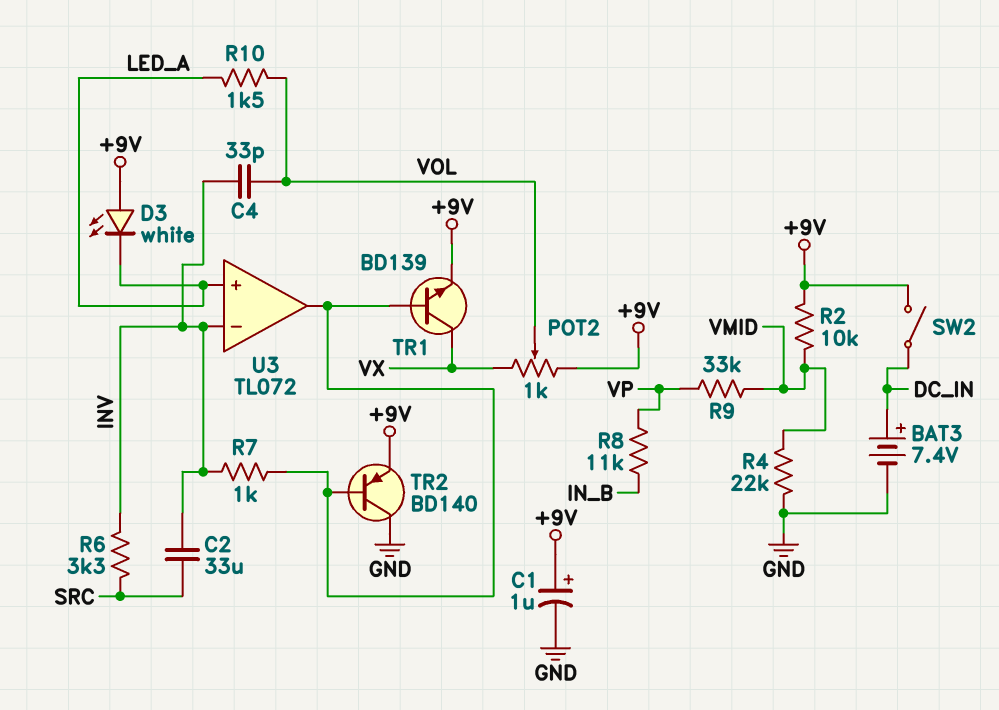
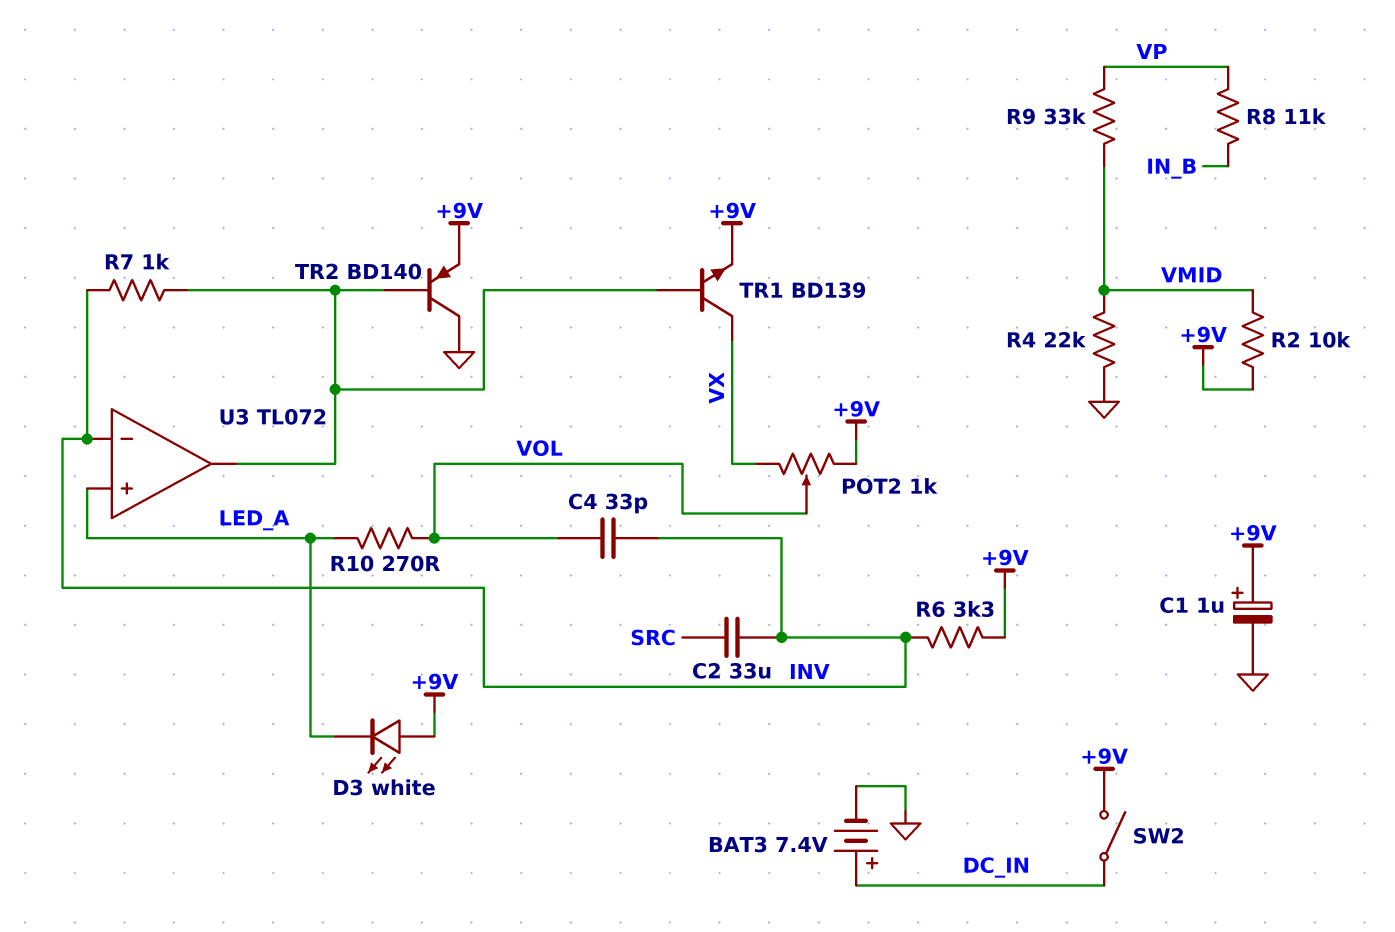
R6: 3.3k (INV, SRC) -> 3.3k (+9V, INV)
R10: 1.5k (LED_A, VOL) -> 270 (LED_A, VOL)

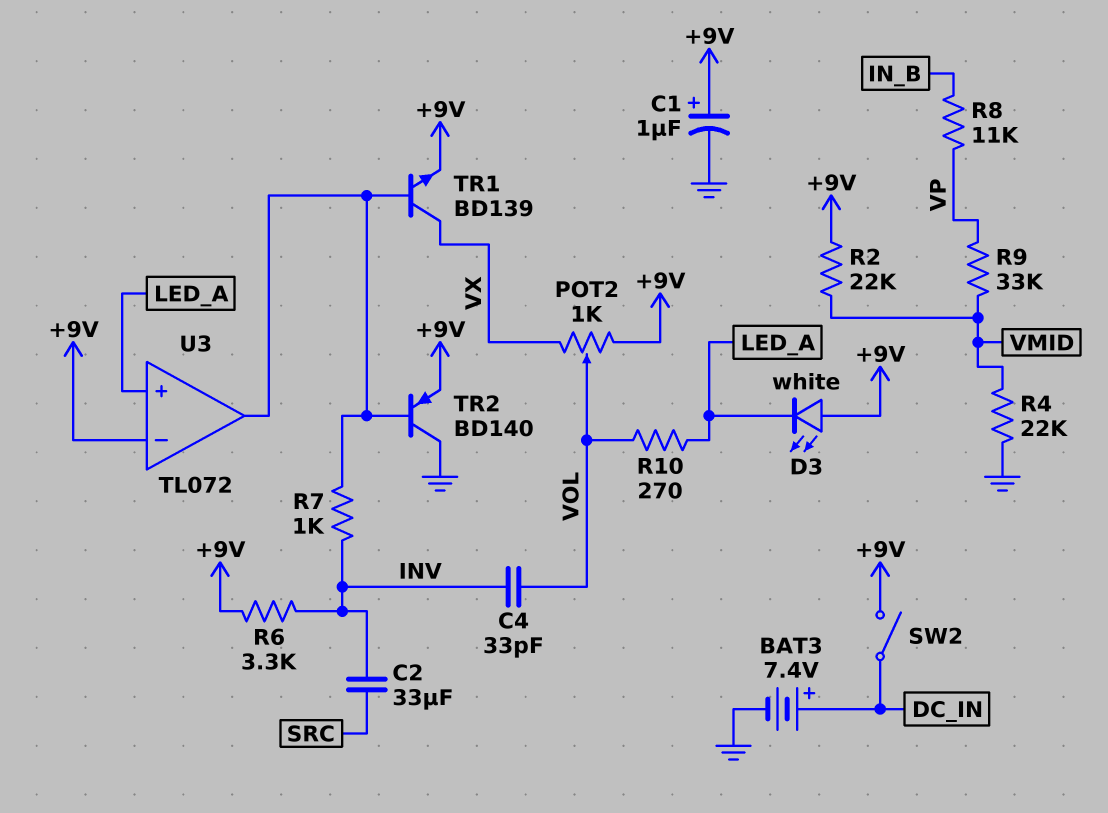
R2: 10k (+9V, VMID) -> 22k (+9V, VMID)
U3 pin in-: INV -> +9V

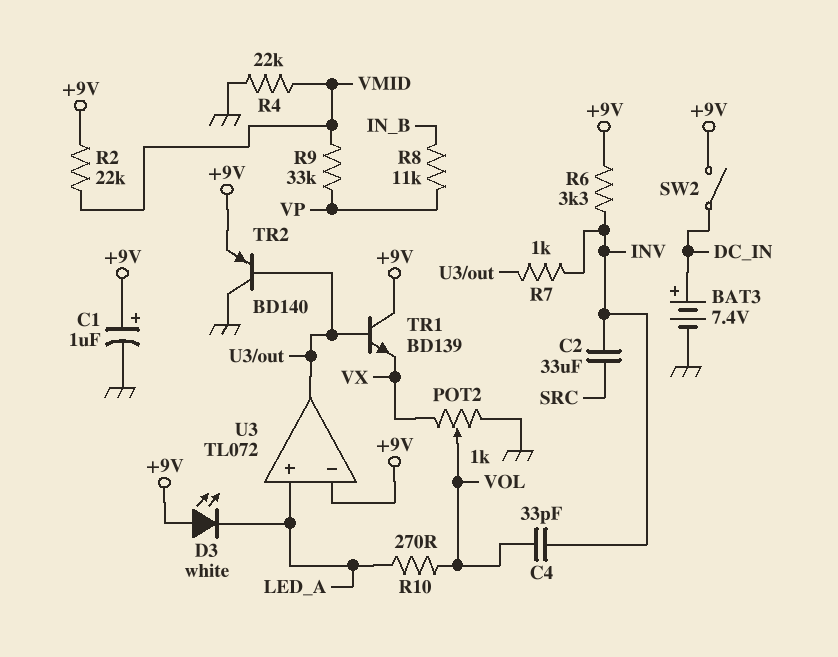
POT2: 1k (+9V, VX, wiper VOL) -> 1k (GND, VX, wiper VOL)
TR1: NPN BD139 (B U3/out, C VX, E +9V) -> NPN BD139 (B U3/out, C +9V, E VX)

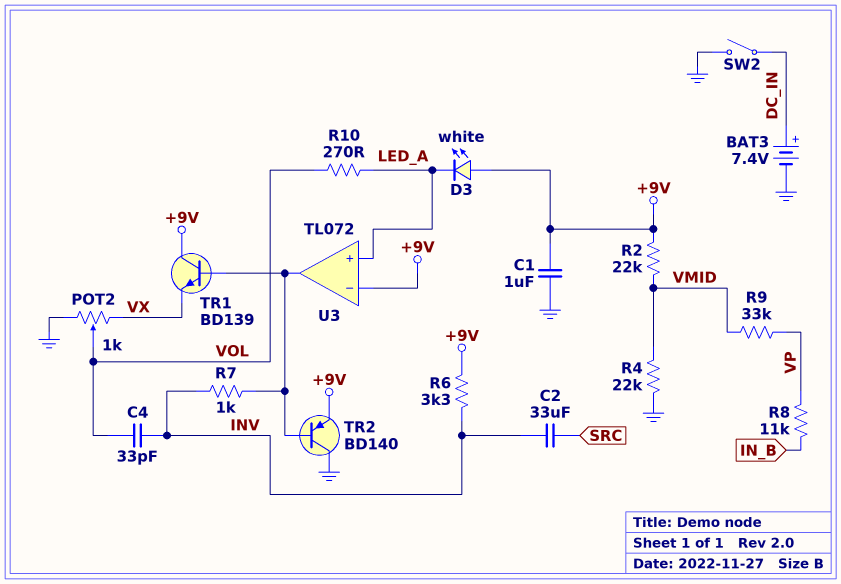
C1: 1uF (plus +9V, minus GND) -> 1uF (+9V, GND)
SW2: switch (+9V, DC_IN) -> switch (DC_IN, GND)

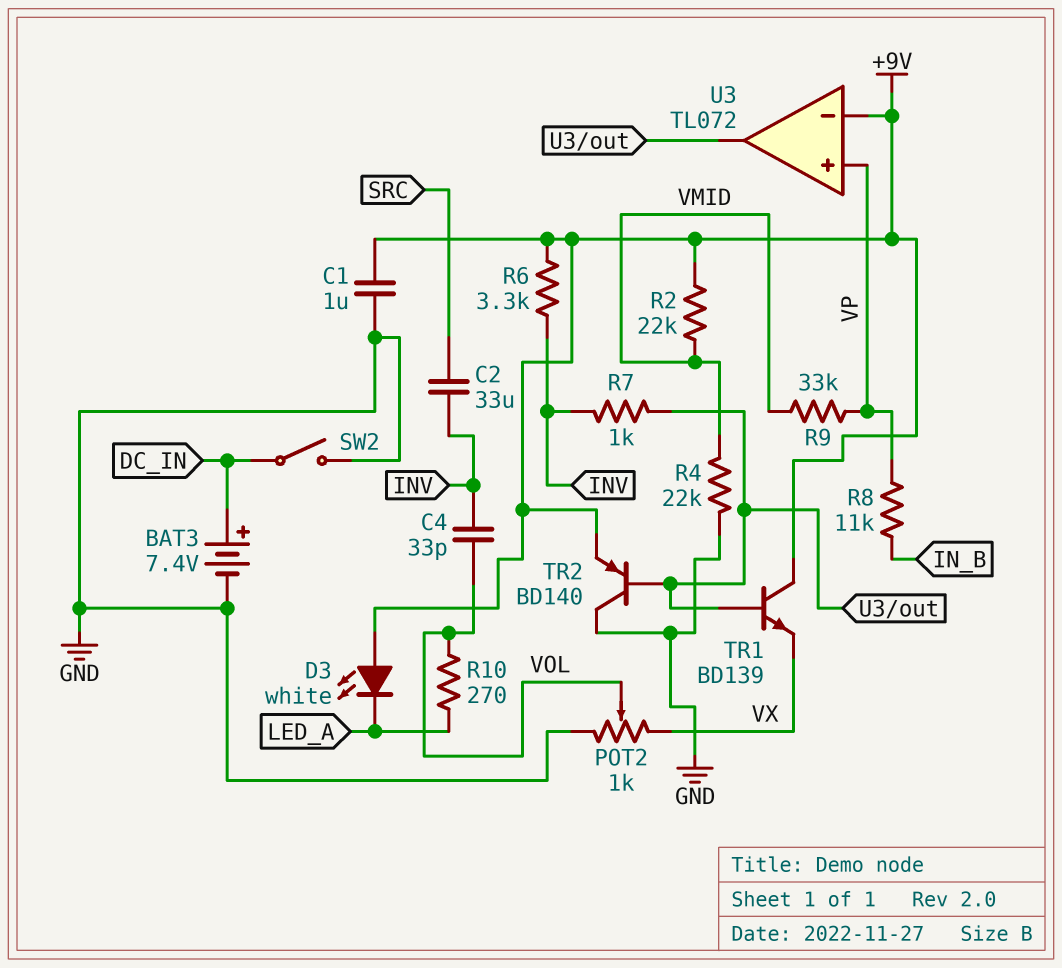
U3 pin in+: LED_A -> VP

